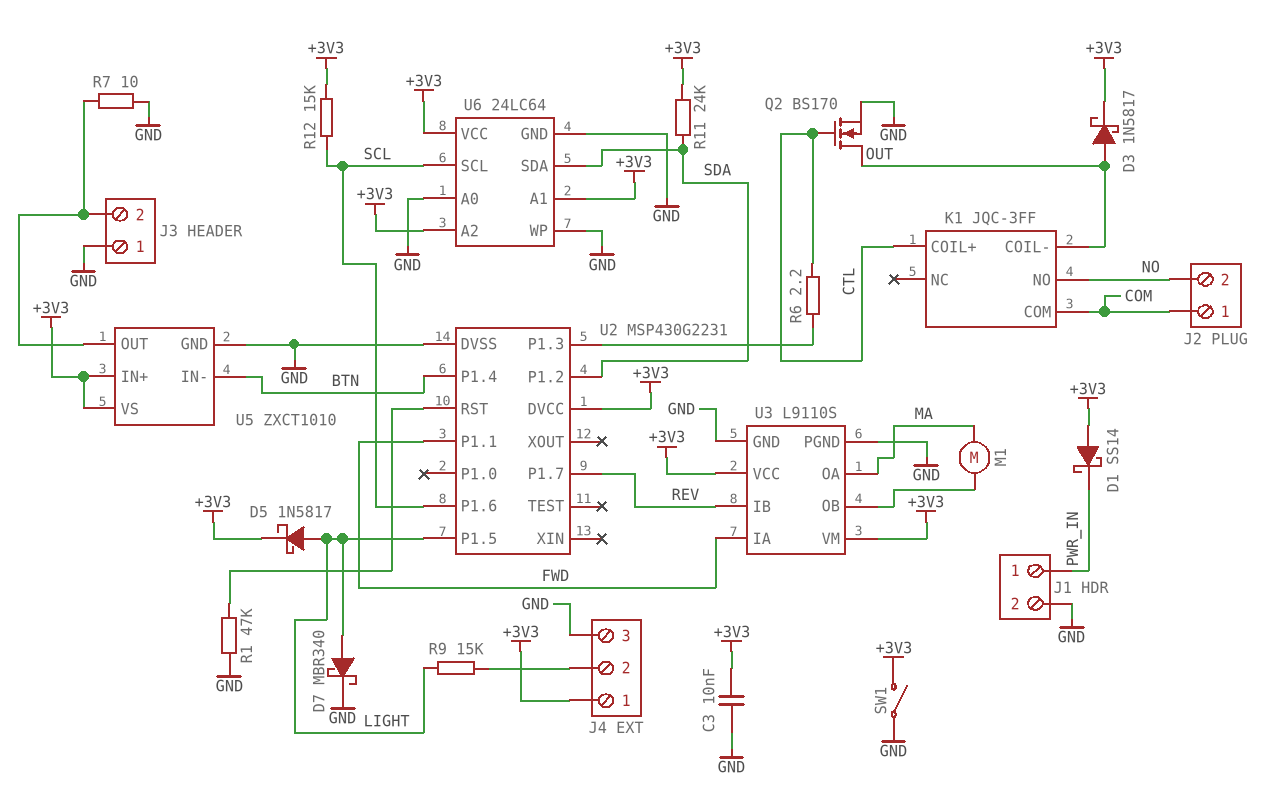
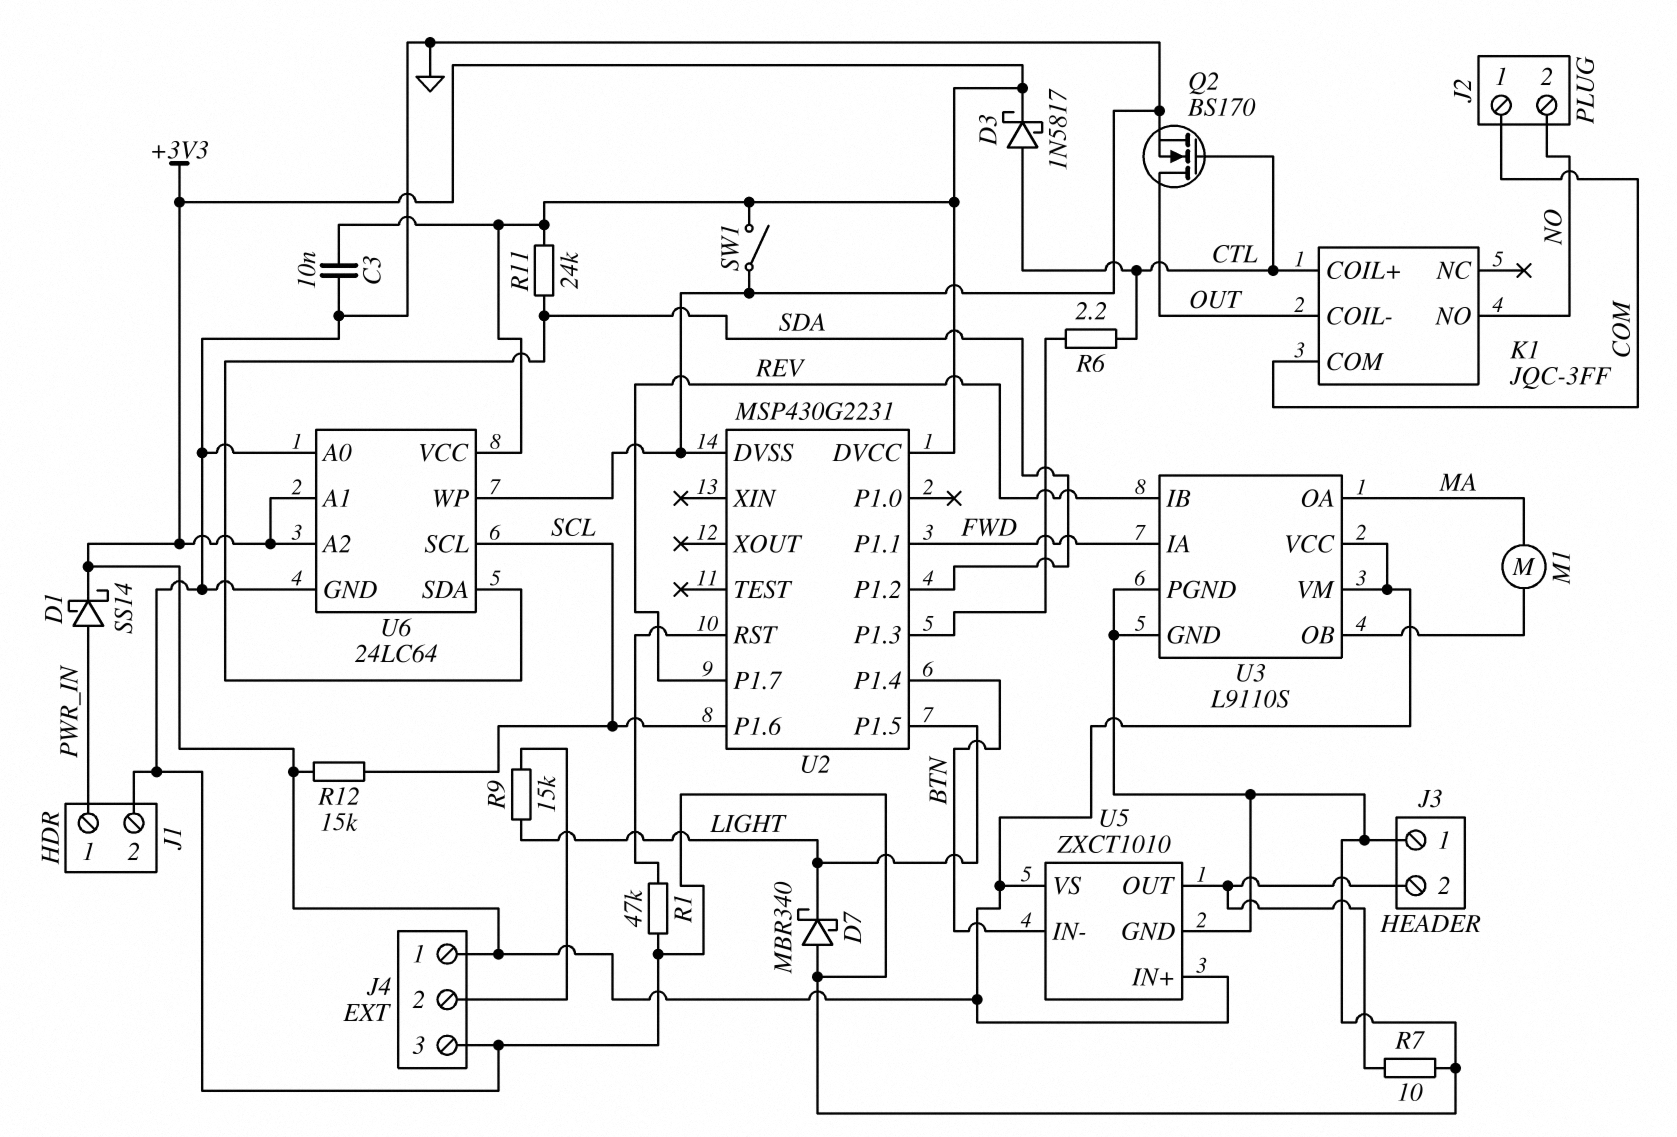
D1: schottky SS14 (A +3V3, K PWR_IN) -> schottky SS14 (A PWR_IN, K +3V3)
D3: schottky 1N5817 (A OUT, K +3V3) -> schottky 1N5817 (A CTL, K +3V3)
D5: schottky 1N5817 (A LIGHT, K +3V3) -> none
D7: schottky MBR340 (A LIGHT, K GND) -> schottky MBR340 (A GND, K LIGHT)

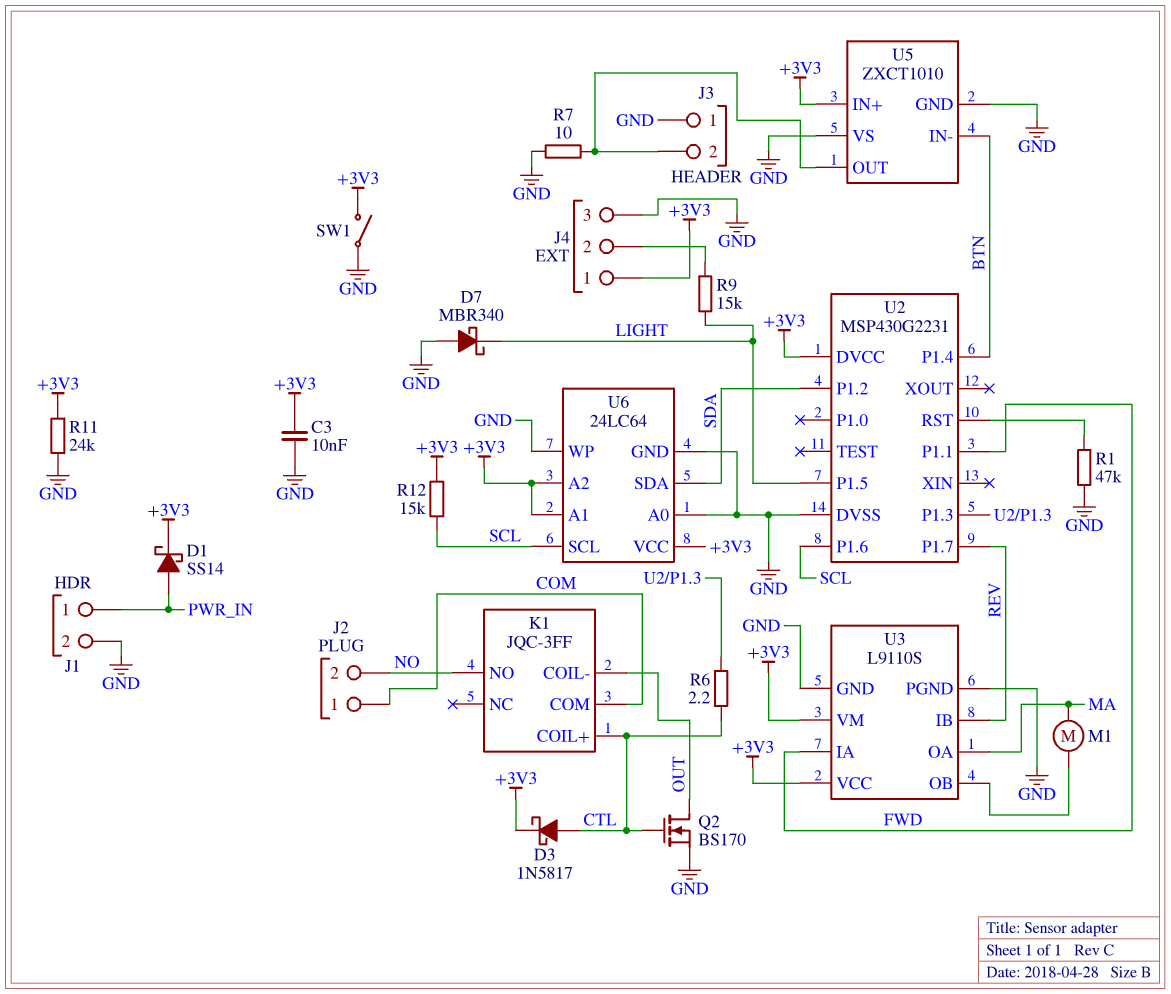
R11: 24k (+3V3, SDA) -> 24k (+3V3, GND)
U5 pin VS: +3V3 -> GND

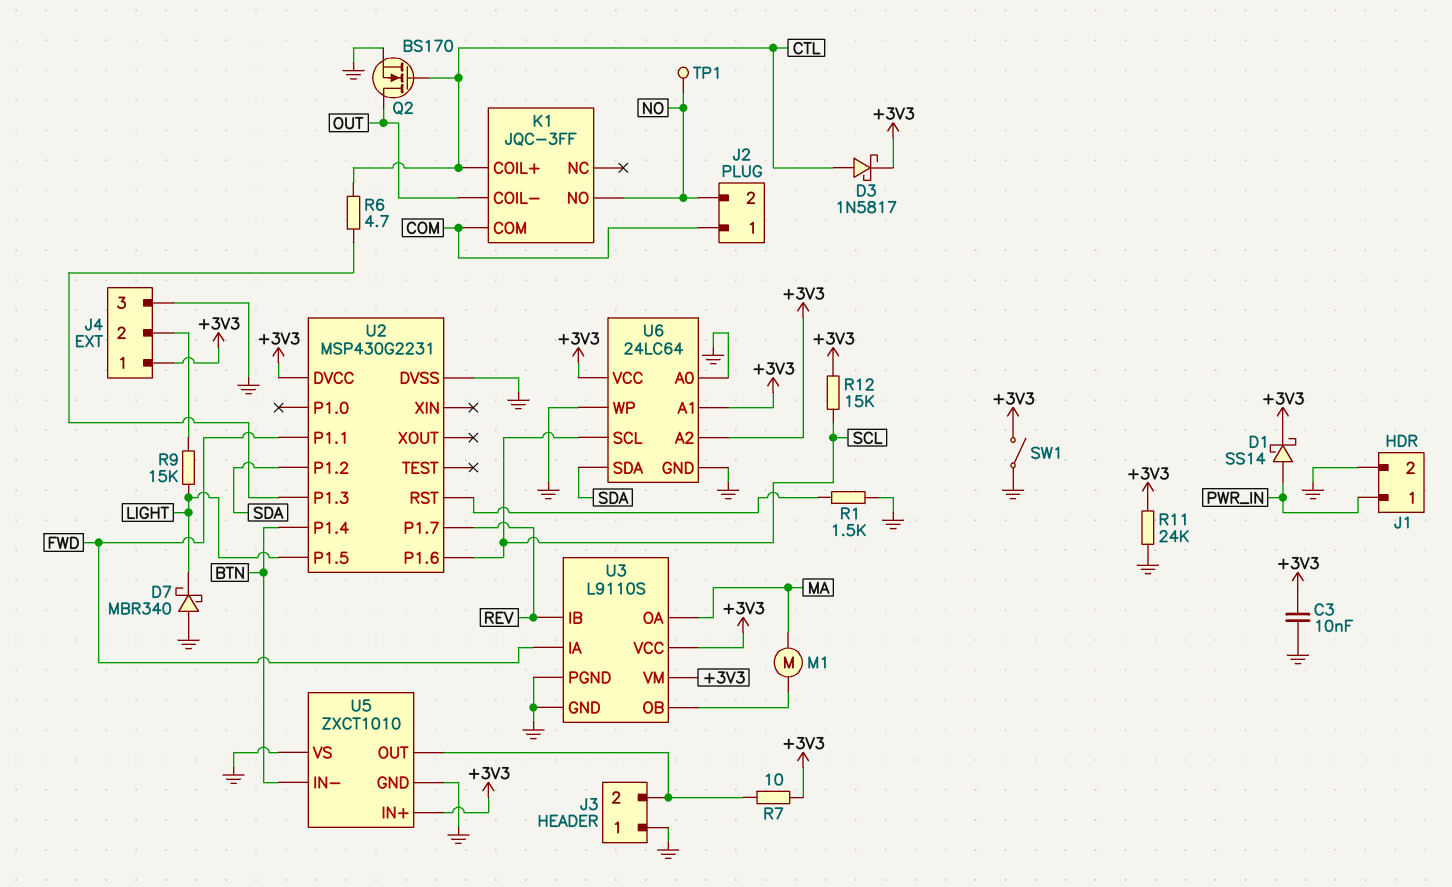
R1: 47k (GND, U2/RST) -> 1.5k (GND, U2/RST)
R6: 2.2 (CTL, U2/P1.3) -> 4.7 (CTL, U2/P1.3)
R7: 10 (GND, J3/2) -> 10 (+3V3, J3/2)
TP1: none -> test point (NO)

